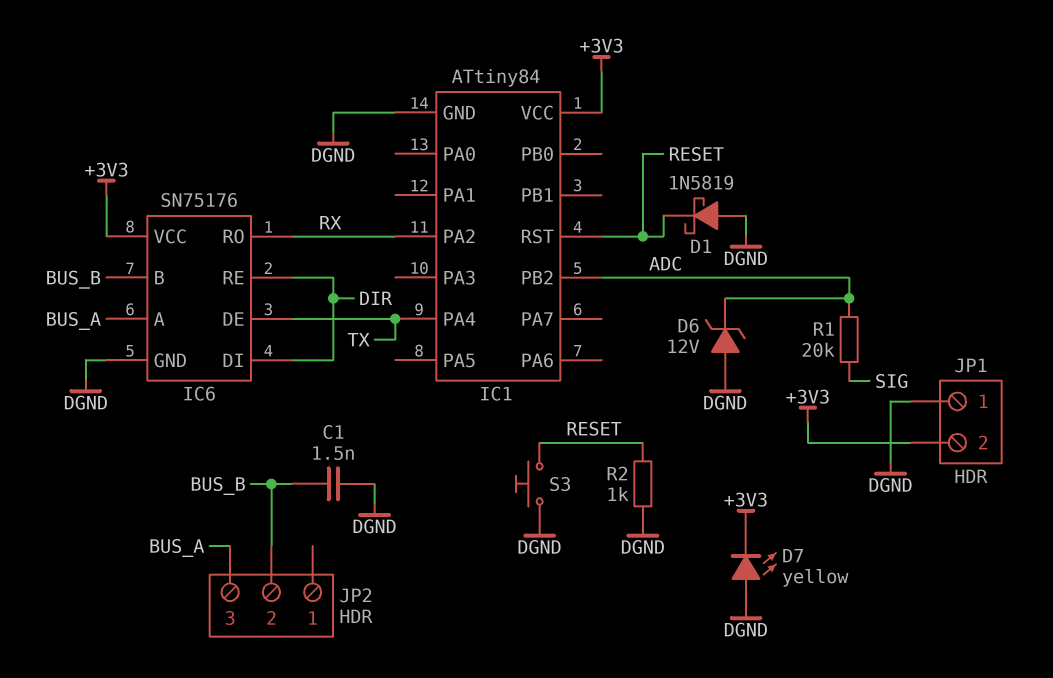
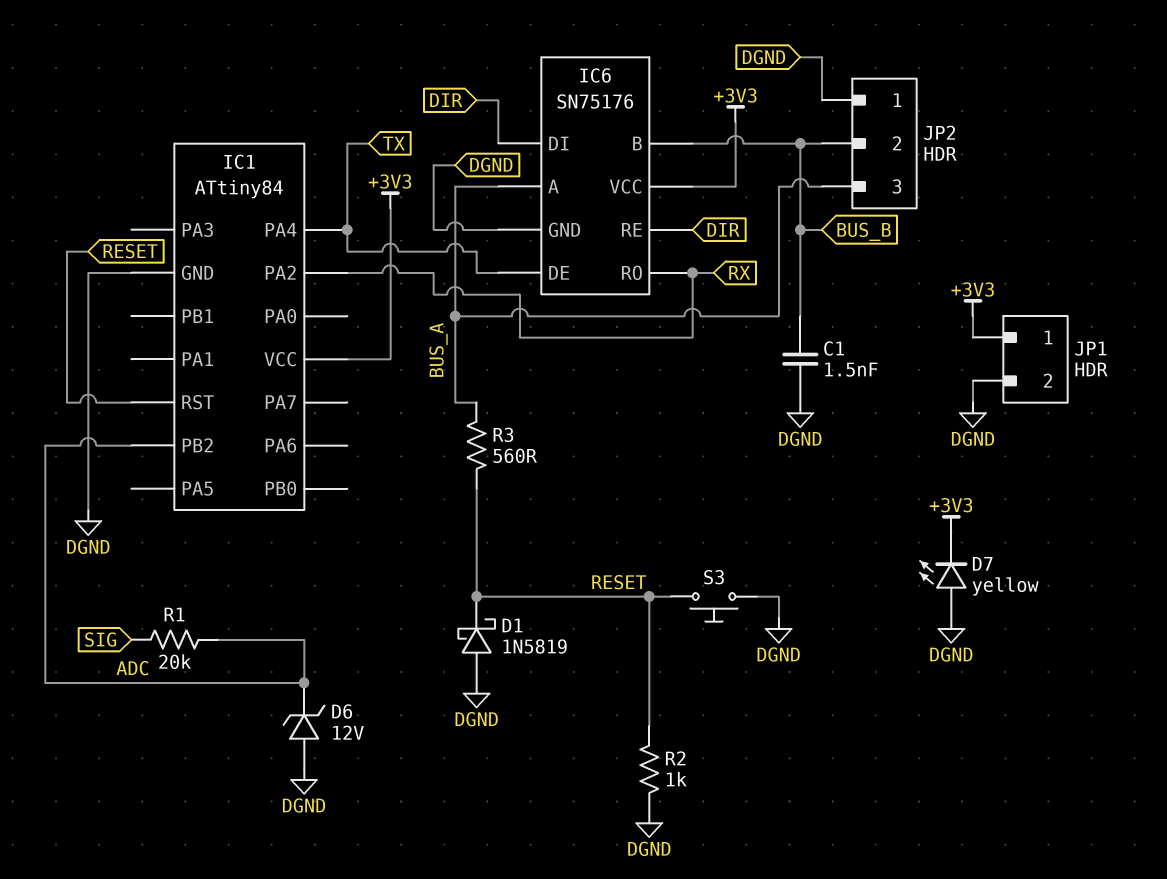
JP1 pin 1: DGND -> +3V3
JP1 pin 2: +3V3 -> DGND
JP2 pin 1: none -> DGND
R3: none -> 560 (BUS_A, RESET)

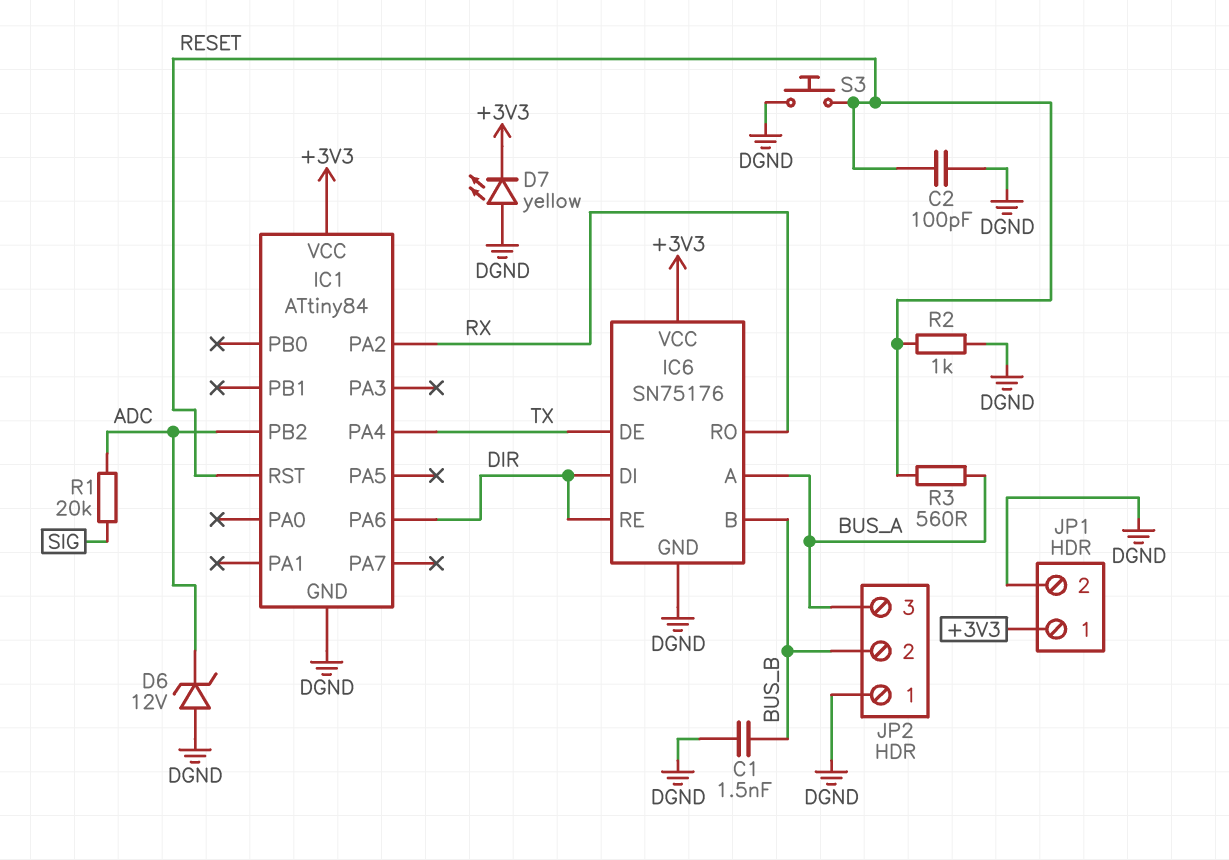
C2: none -> 100pF (DGND, RESET)
D1: schottky 1N5819 (A DGND, K RESET) -> none
IC1 pin PA6: none -> DIR

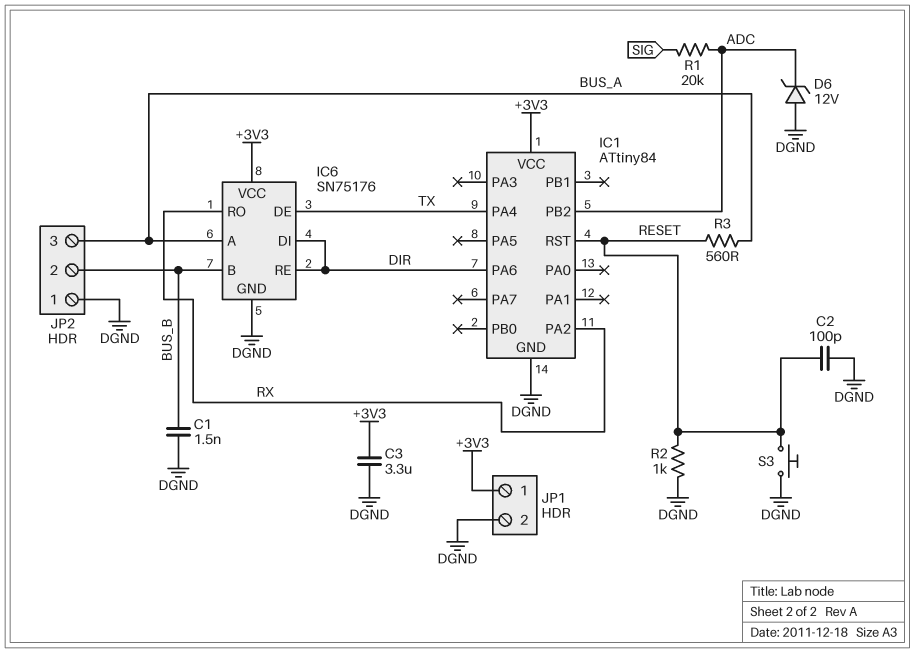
C3: none -> 3.3uF (+3V3, DGND)
D7: LED yellow (A DGND, K +3V3) -> none

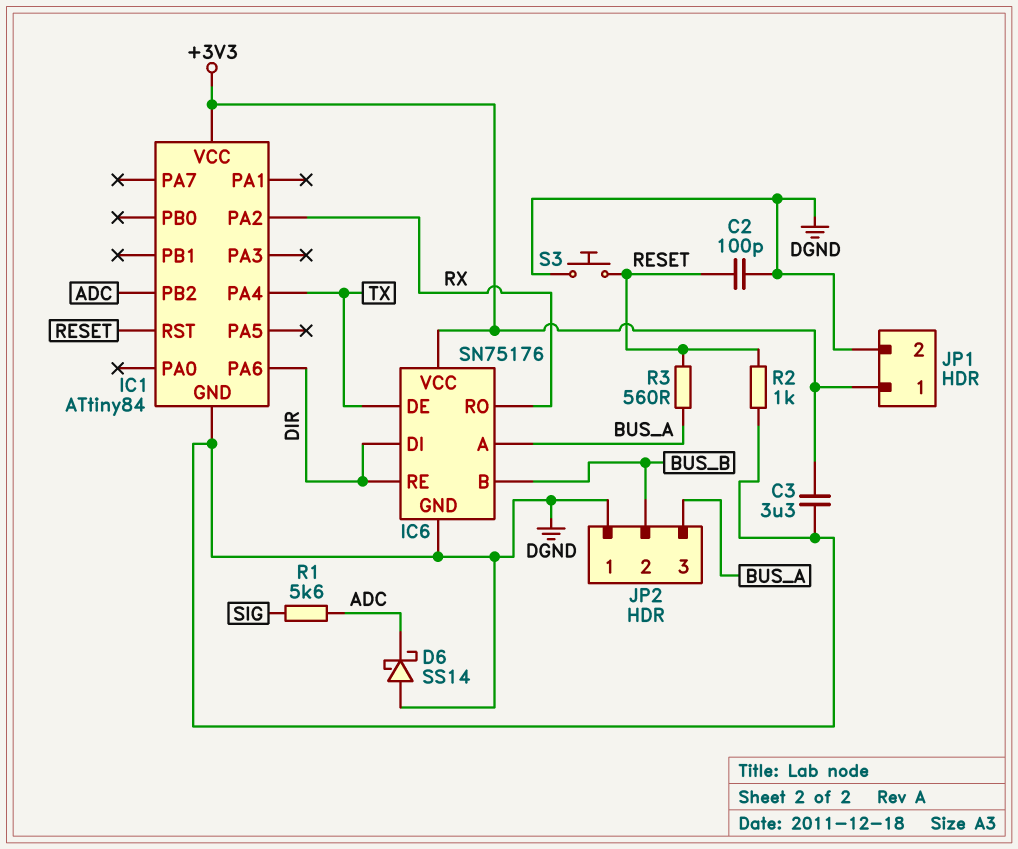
C1: 1.5nF (BUS_B, DGND) -> none
D6: zener 12V (A DGND, K ADC) -> schottky SS14 (A DGND, K ADC)
R1: 20k (ADC, SIG) -> 5.6k (ADC, SIG)

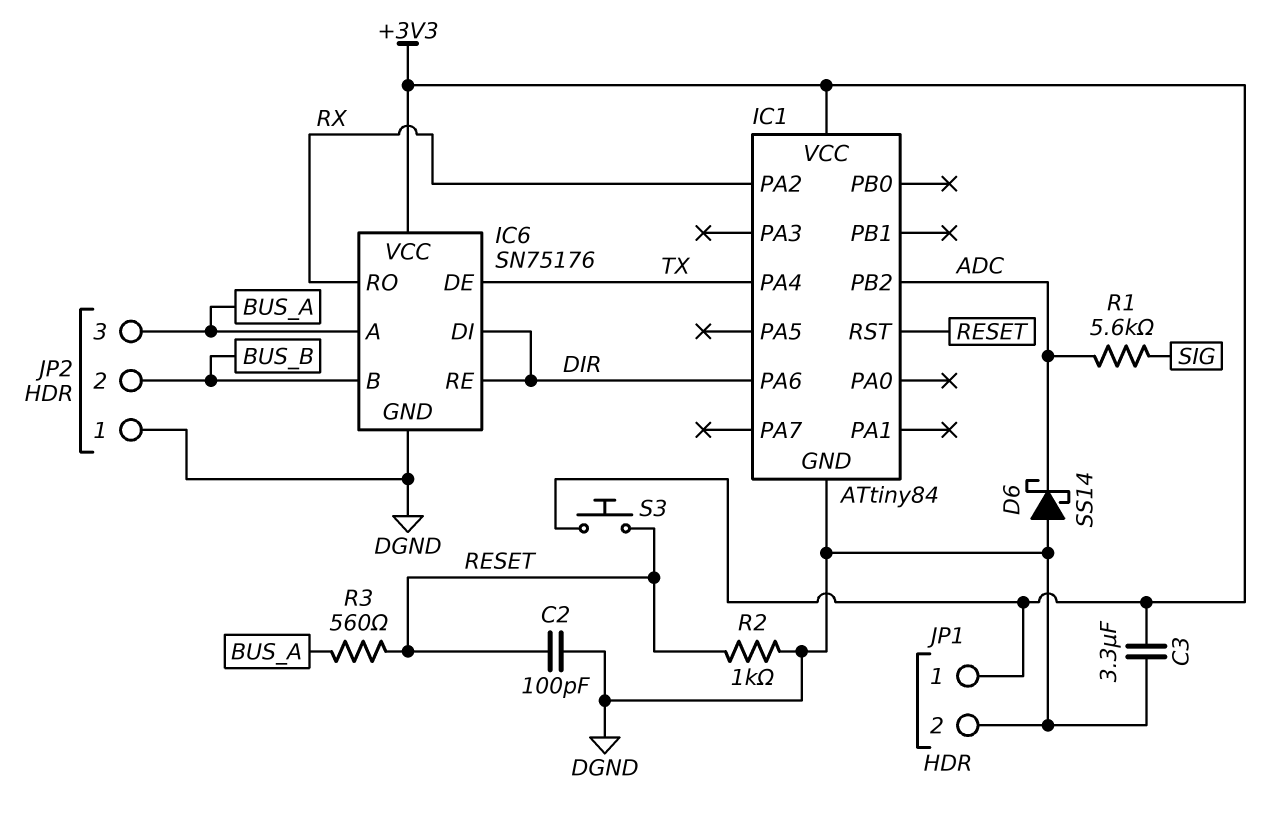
S3: button (DGND, RESET) -> button (+3V3, RESET)

